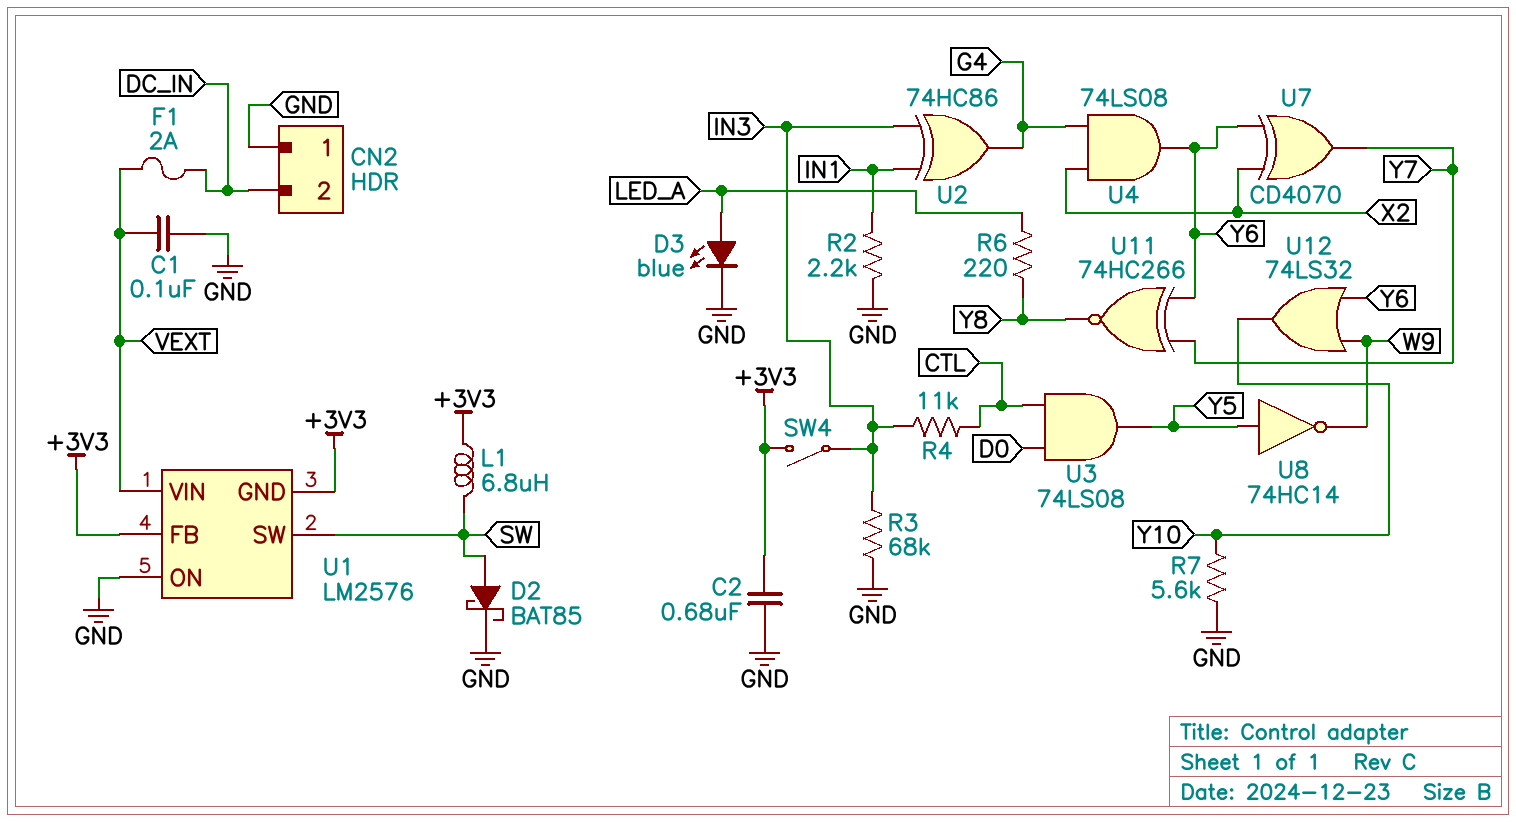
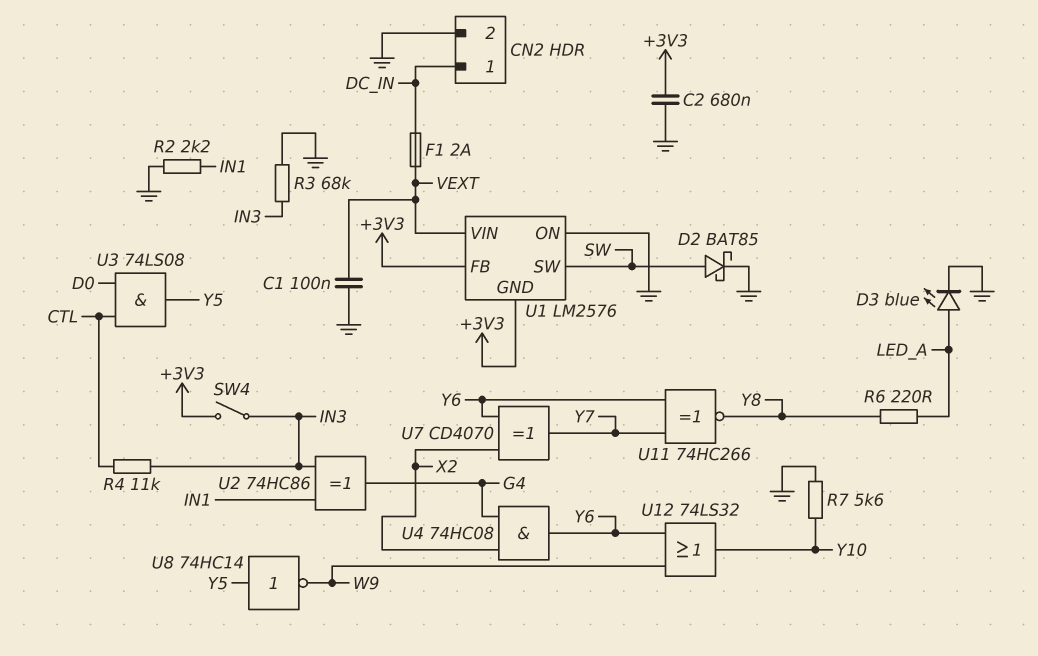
CN2 pin 1: GND -> DC_IN
CN2 pin 2: DC_IN -> GND
L1: 6.8uH (+3V3, SW) -> none
U4: AND 74LS08 (in G4, in X2, out Y6) -> AND 74HC08 (in G4, in X2, out Y6)

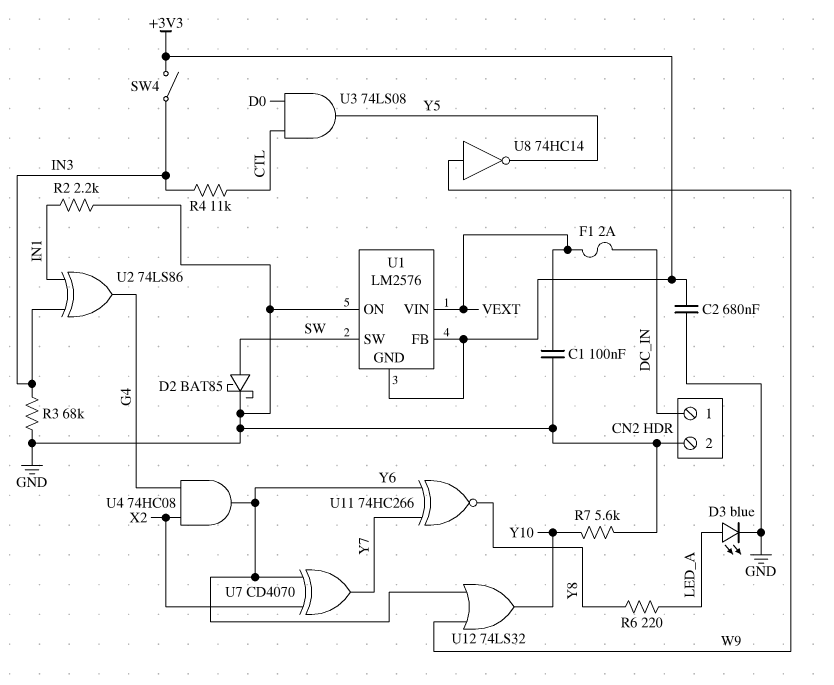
U2: XOR 74HC86 (in IN1, in IN3, out G4) -> XOR 74LS86 (in IN1, in IN3, out G4)
U8: NOT 74HC14 (in Y5, out W9) -> NOT 74HC14 (in W9, out Y5)

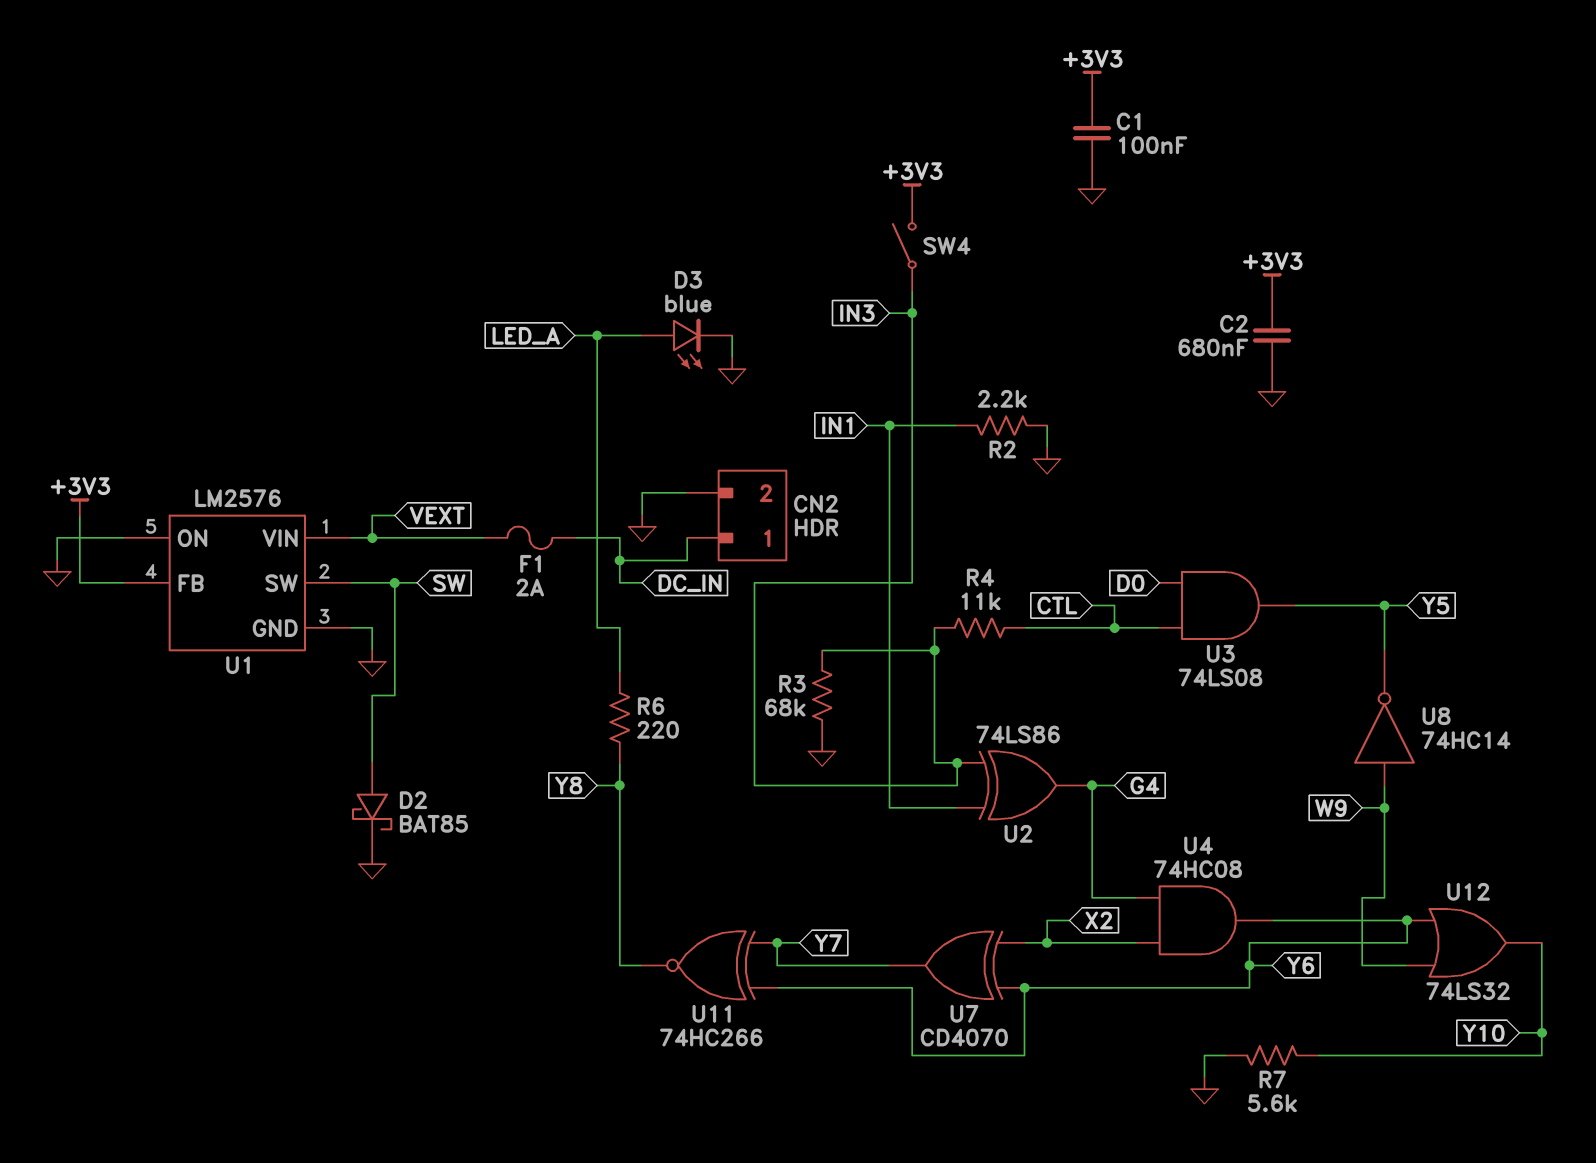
C1: 100nF (GND, VEXT) -> 100nF (+3V3, GND)
U1 pin GND: +3V3 -> GND

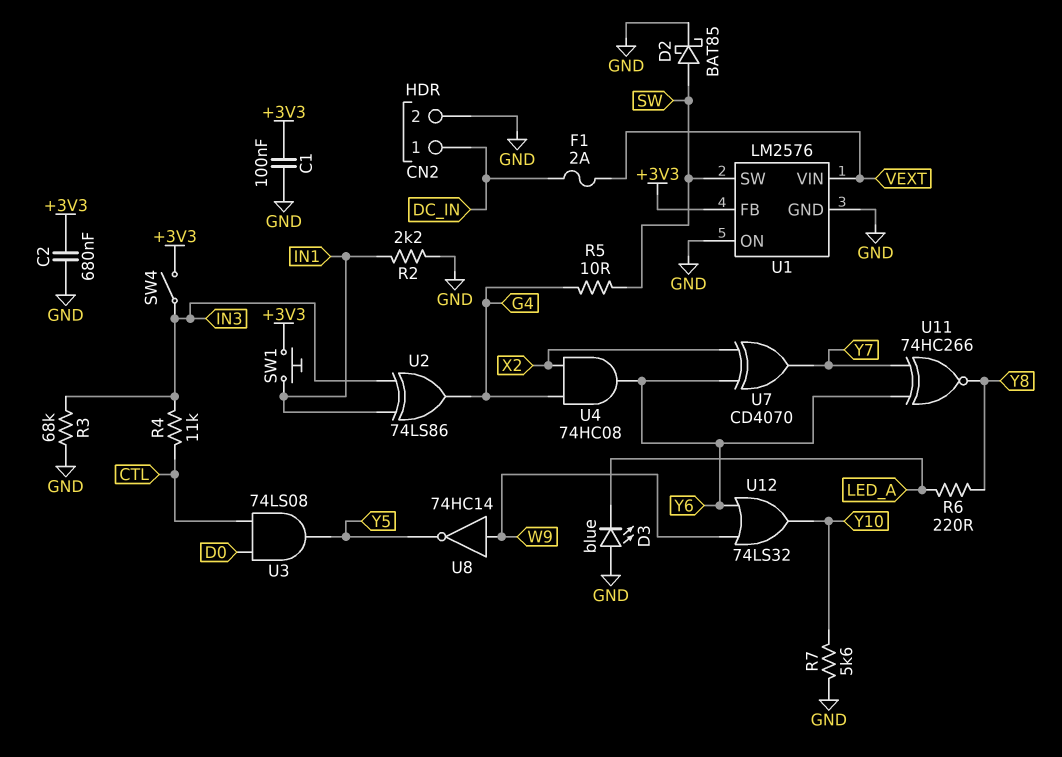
D3: LED blue (A LED_A, K GND) -> LED blue (A GND, K LED_A)
R5: none -> 10 (G4, SW)
SW1: none -> button (+3V3, IN1)

